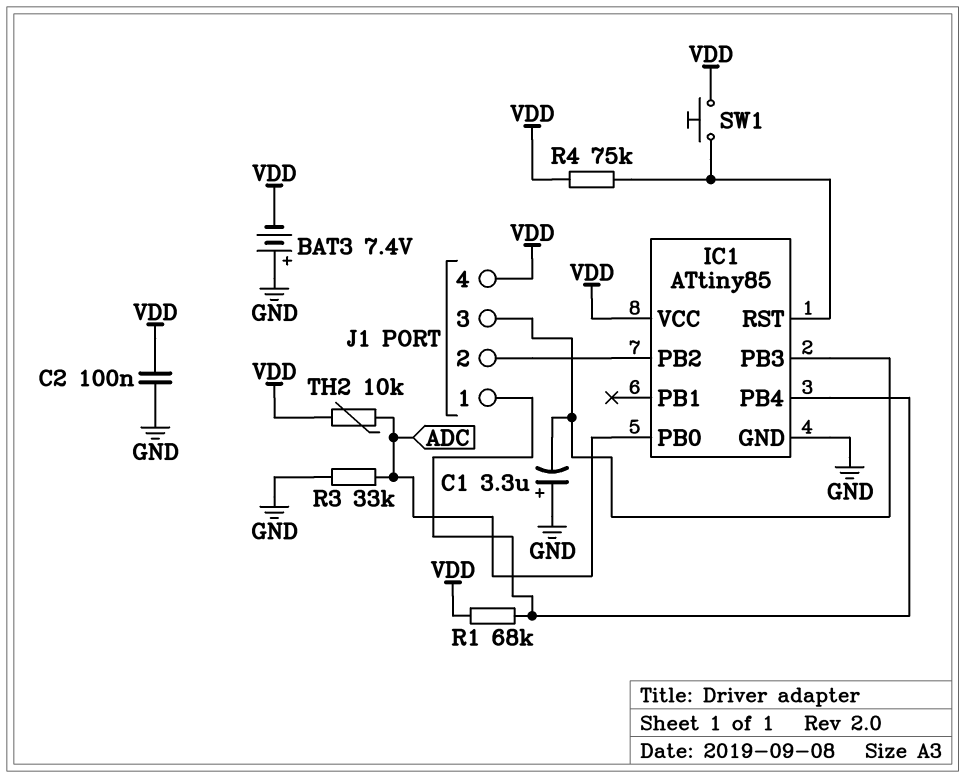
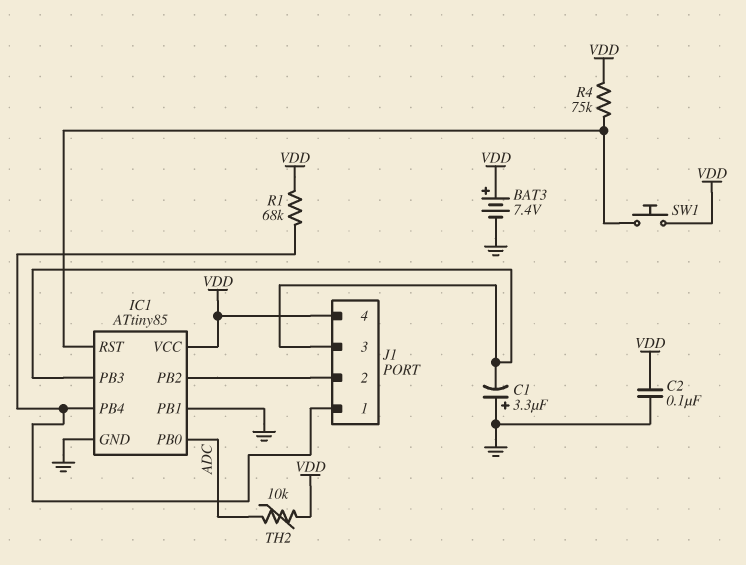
BAT3: 7.4V (plus GND, minus VDD) -> 7.4V (plus VDD, minus GND)
IC1 pin PB1: none -> GND
R3: 33k (ADC, GND) -> none

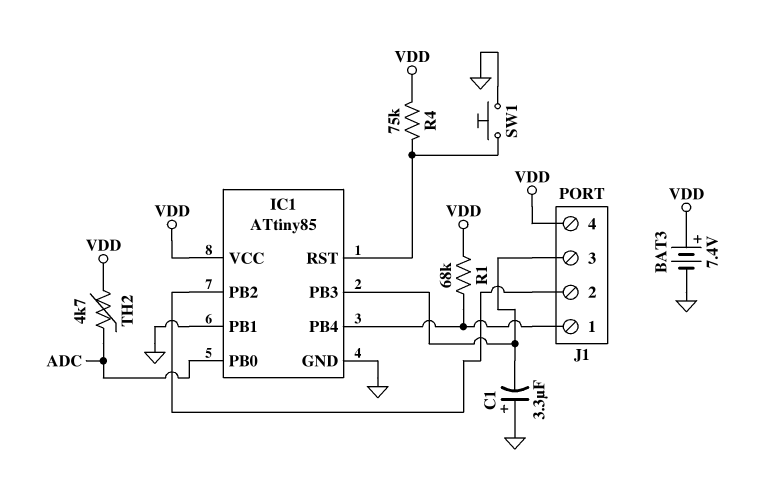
C2: 100nF (GND, VDD) -> none
SW1: button (IC1/RST, VDD) -> button (GND, IC1/RST)
TH2: 10k (ADC, VDD) -> 4.7k (ADC, VDD)

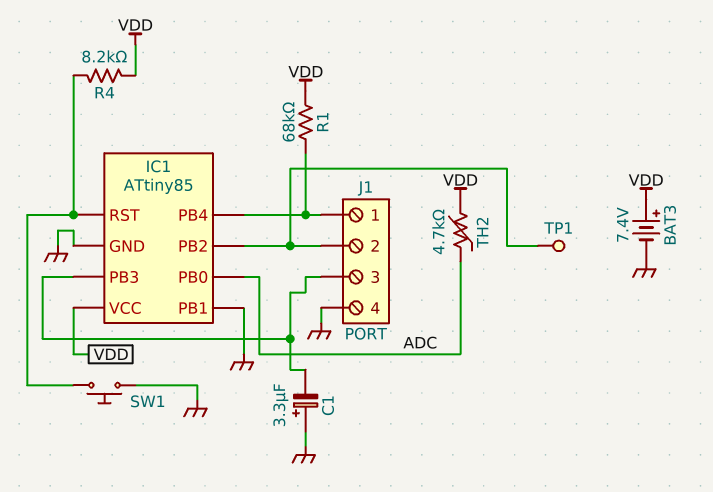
J1 pin 4: VDD -> GND
R4: 75k (IC1/RST, VDD) -> 8.2k (IC1/RST, VDD)
TP1: none -> test point (IC1/PB2)

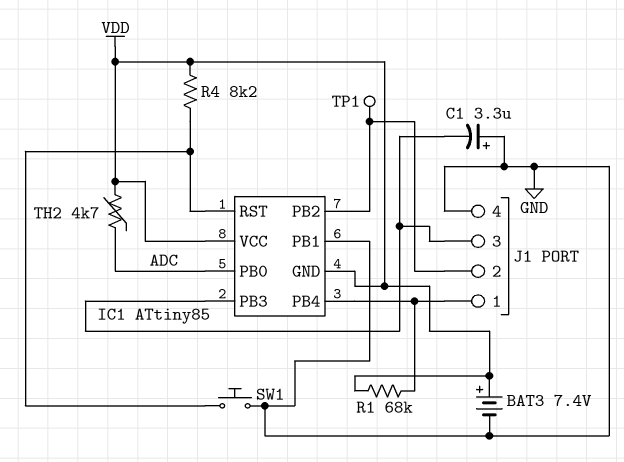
IC1 pin GND: GND -> VDD

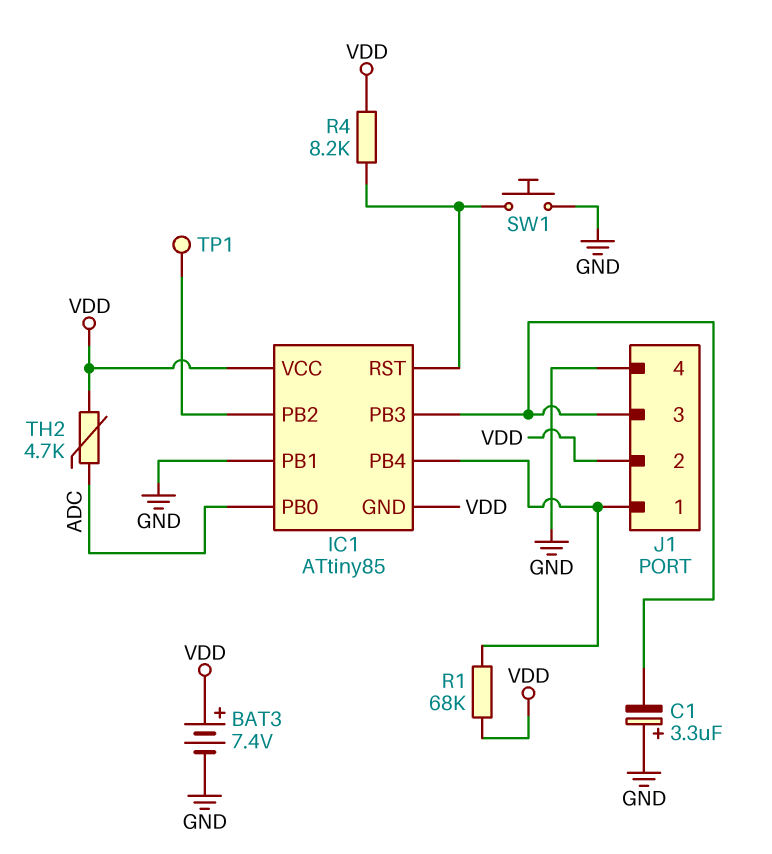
J1 pin 2: IC1/PB2 -> VDD

